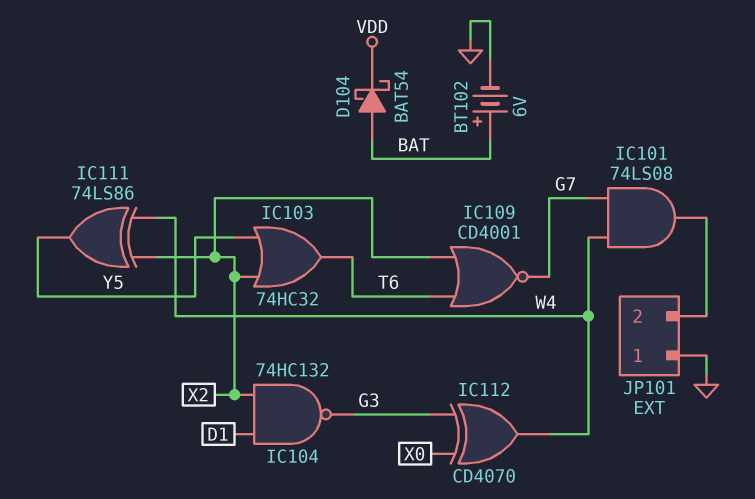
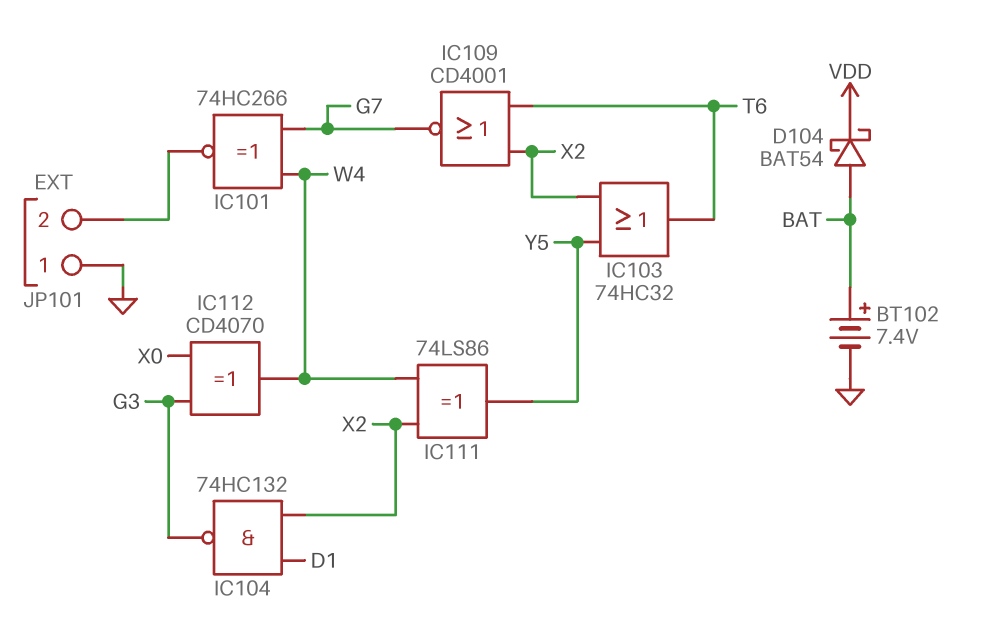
BT102: 6V (plus BAT, minus GND) -> 7.4V (plus BAT, minus GND)
IC101: AND 74LS08 (in G7, in W4, out JP101/2) -> XNOR 74HC266 (in G7, in W4, out JP101/2)

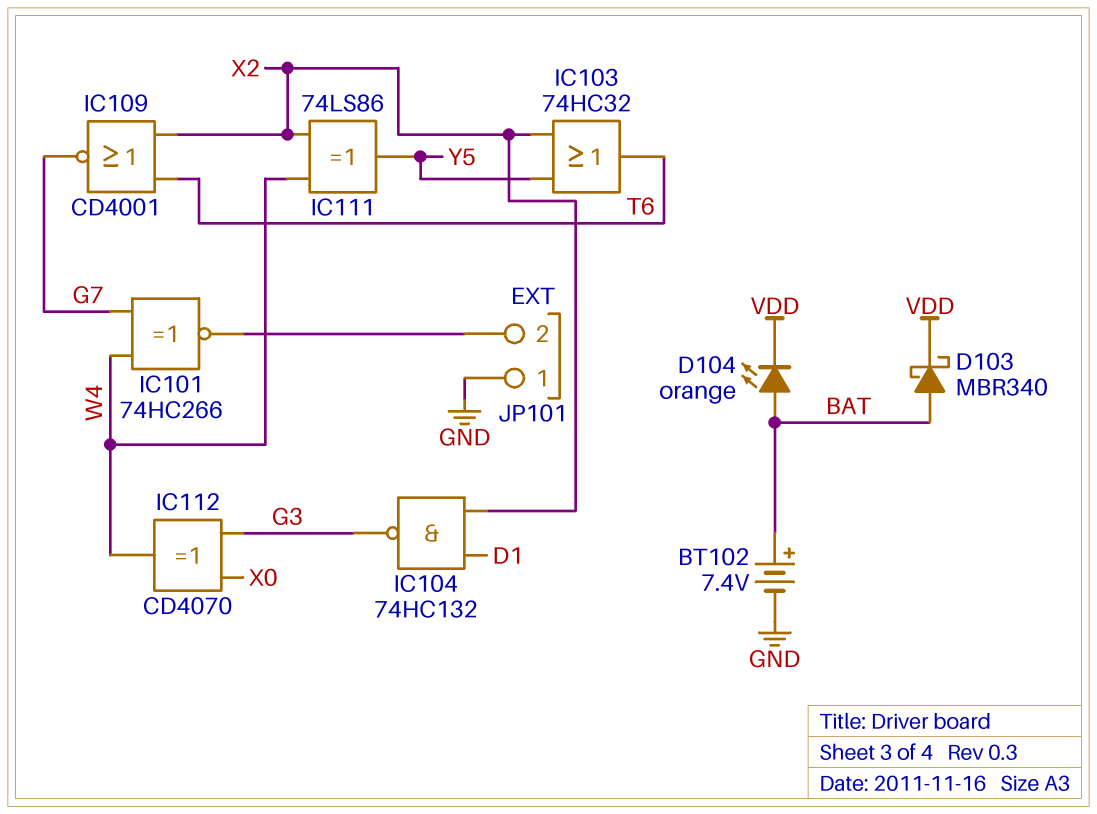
D103: none -> schottky MBR340 (A BAT, K VDD)
D104: schottky BAT54 (A BAT, K VDD) -> LED orange (A BAT, K VDD)

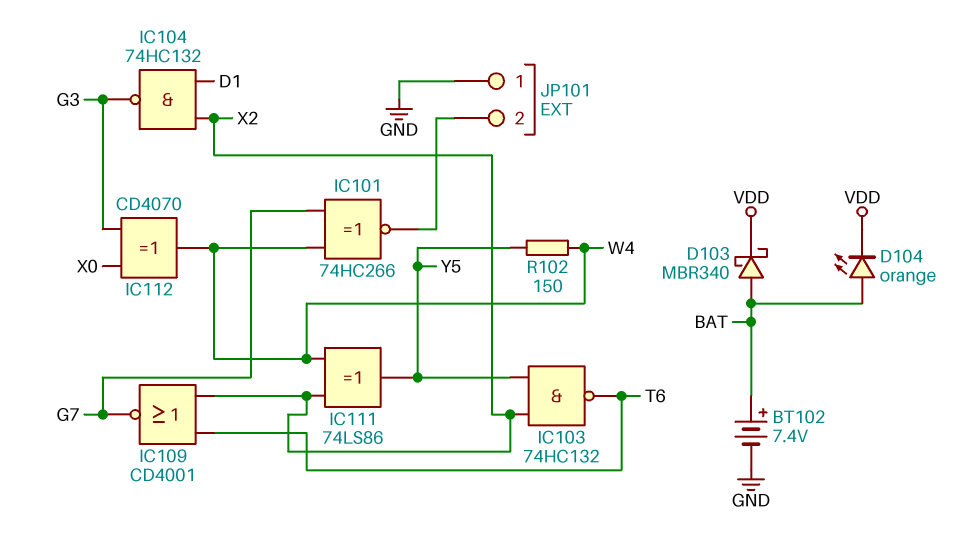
IC103: OR 74HC32 (in X2, in Y5, out T6) -> NAND 74HC132 (in X2, in Y5, out T6)
R102: none -> 150 (W4, Y5)

